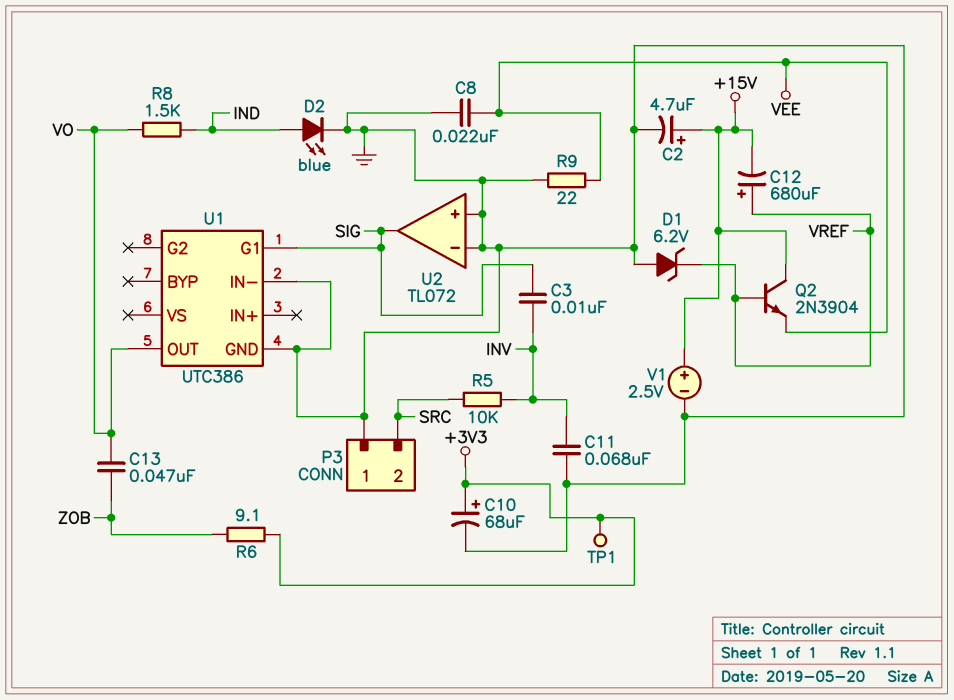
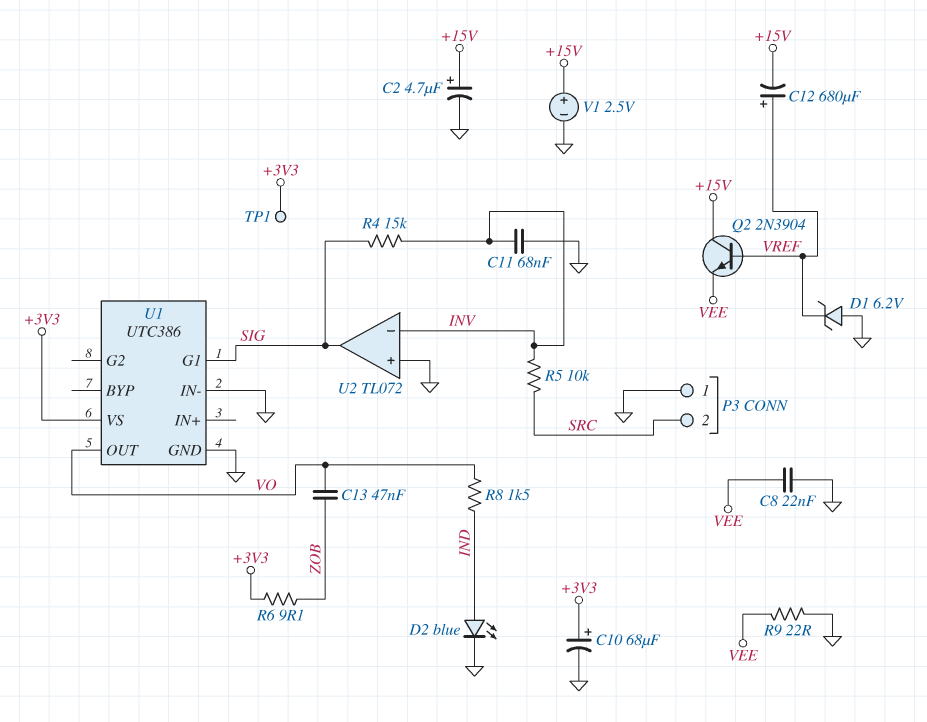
C3: 10nF (INV, SIG) -> none
R4: none -> 15k (INV, SIG)
U1 pin VS: none -> +3V3
U2 pin in-: GND -> INV

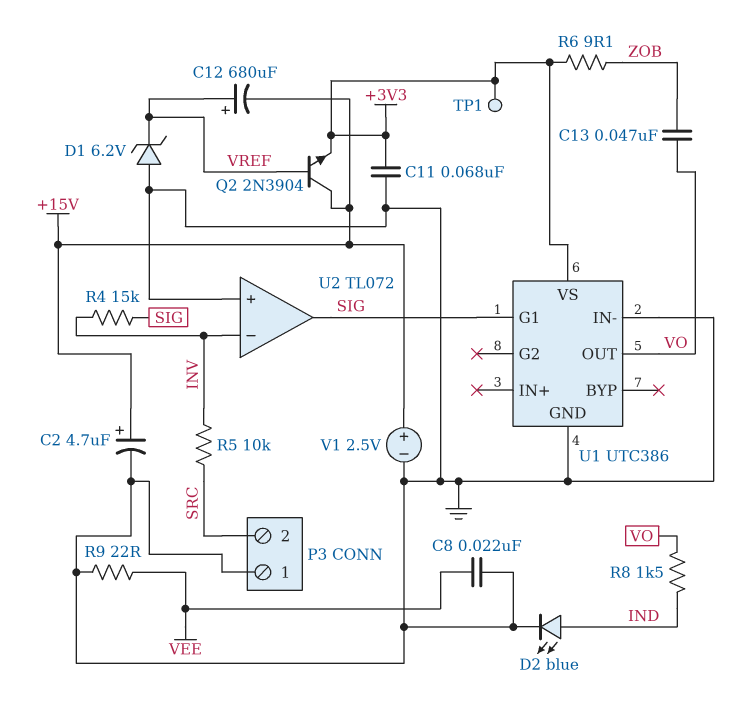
C10: 68uF (plus +3V3, minus GND) -> none
C11: 68nF (GND, INV) -> 68nF (+3V3, GND)
Q2: NPN 2N3904 (B VREF, C +15V, E VEE) -> NPN 2N3904 (B VREF, C +15V, E +3V3)

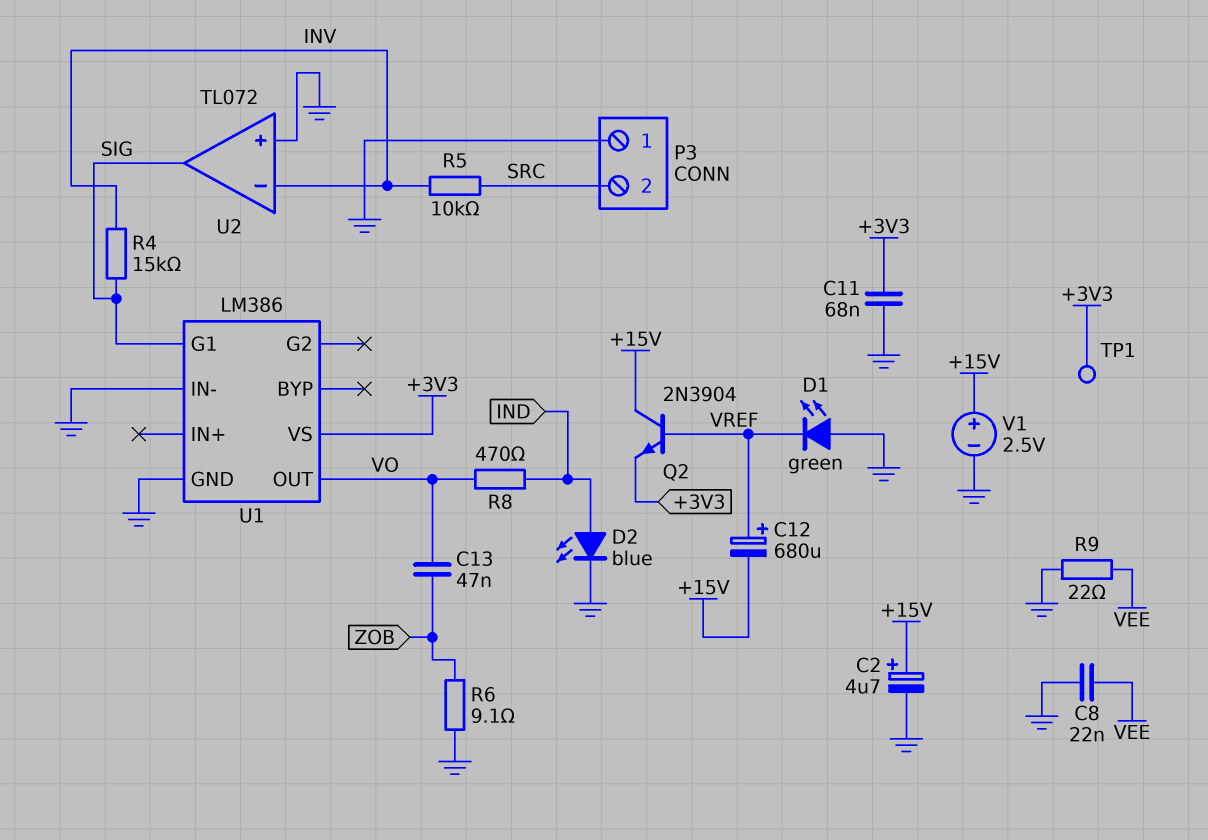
D1: zener 6.2V (A GND, K VREF) -> LED green (A GND, K VREF)
R6: 9.1 (+3V3, ZOB) -> 9.1 (GND, ZOB)
R8: 1.5k (IND, VO) -> 470 (IND, VO)
U1: UTC386 -> LM386

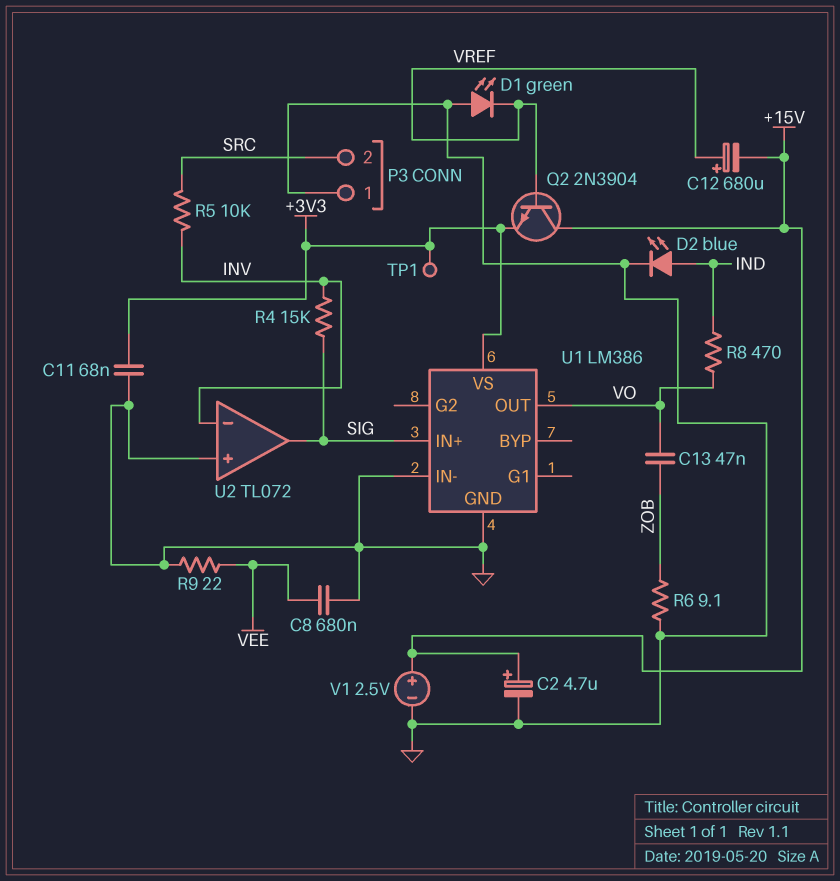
C8: 22nF (GND, VEE) -> 680nF (GND, VEE)
U1 pin G1: SIG -> none
U1 pin IN+: none -> SIG

